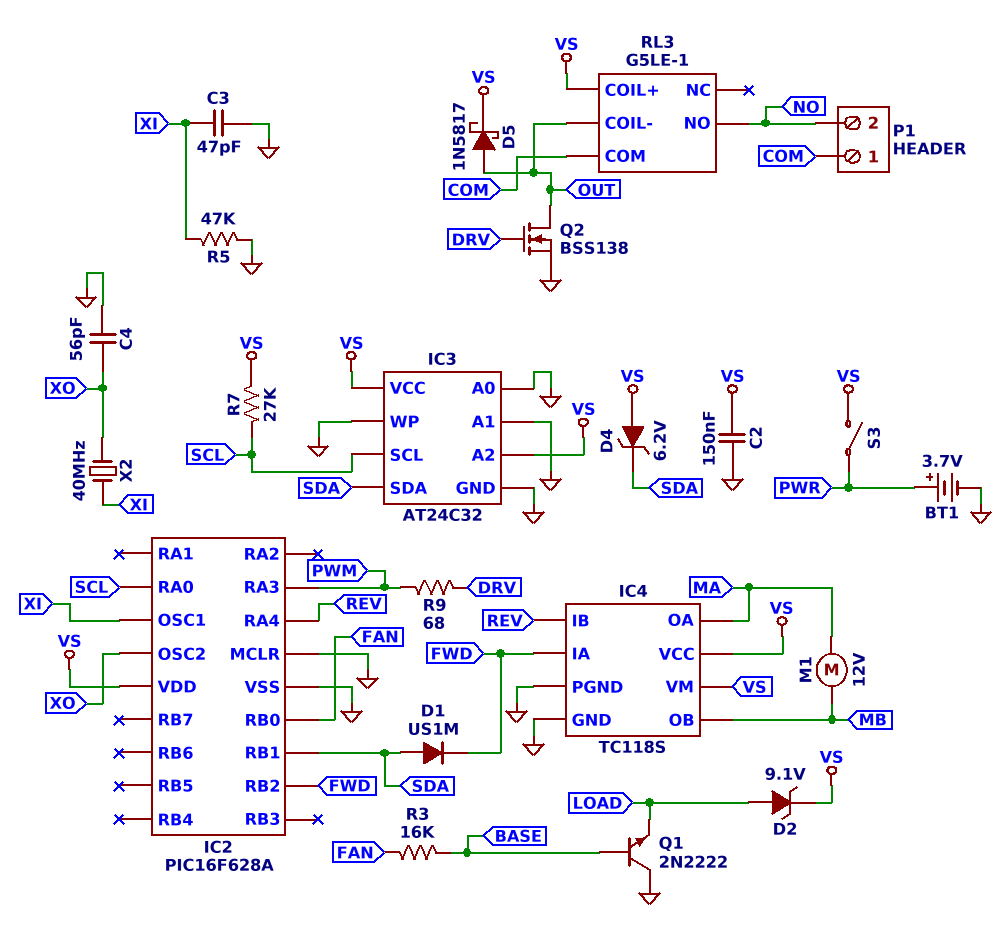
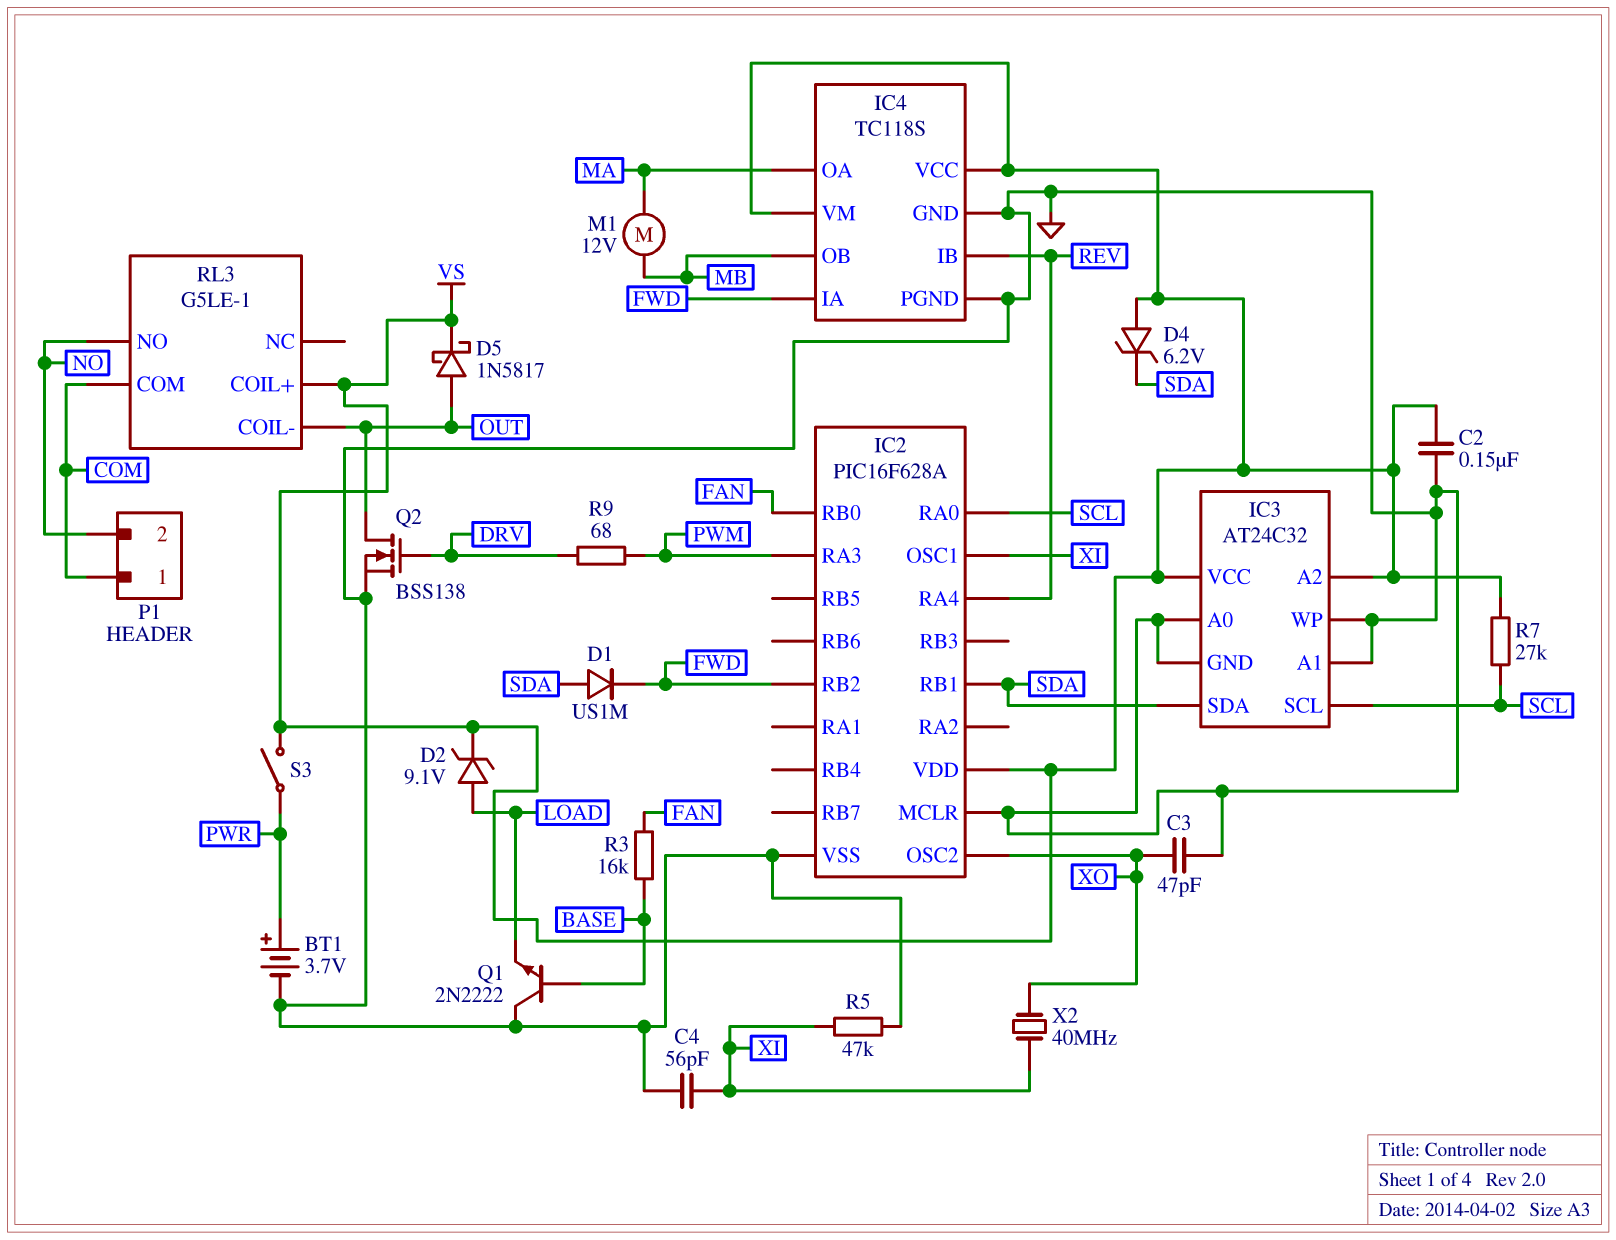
C3: 47pF (GND, XI) -> 47pF (GND, XO)
C4: 56pF (GND, XO) -> 56pF (GND, XI)

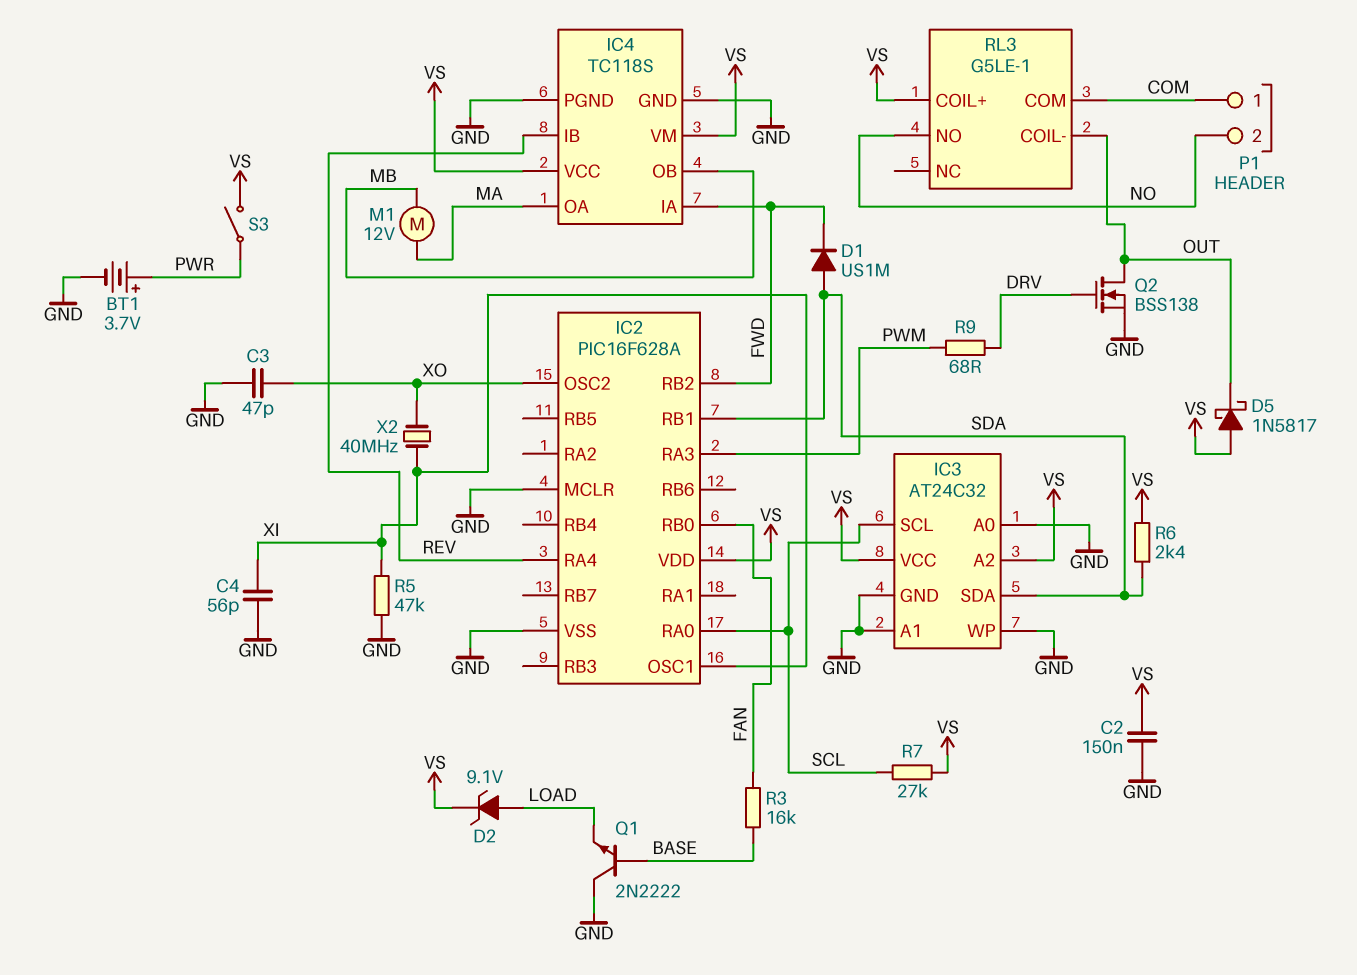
D4: zener 6.2V (A VS, K SDA) -> none
D5: schottky 1N5817 (A OUT, K VS) -> schottky 1N5817 (A VS, K OUT)
R6: none -> 2.4k (SDA, VS)

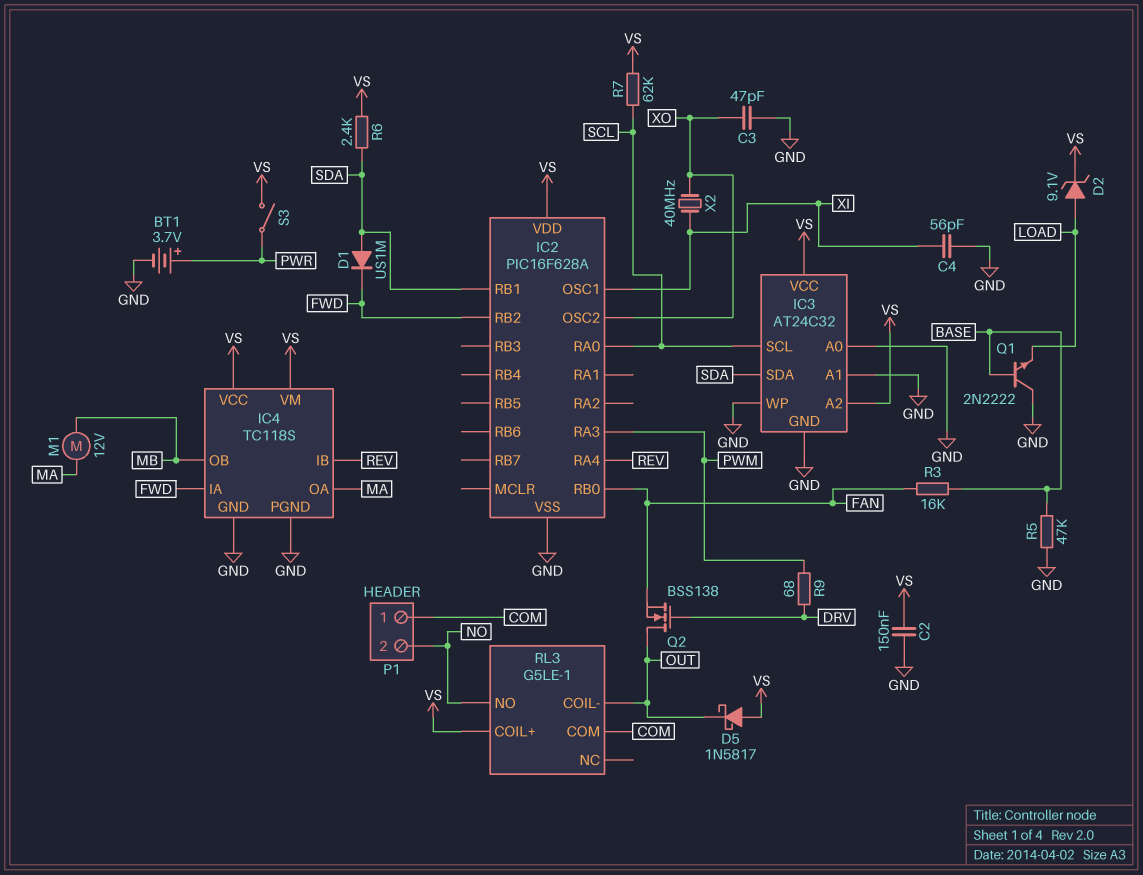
IC2 pin MCLR: GND -> none
Q2: NMOS BSS138 (G DRV, D OUT, S GND) -> NMOS BSS138 (G DRV, D OUT, S FAN)
R5: 47k (GND, XI) -> 47k (BASE, GND)
R7: 27k (SCL, VS) -> 62k (SCL, VS)

